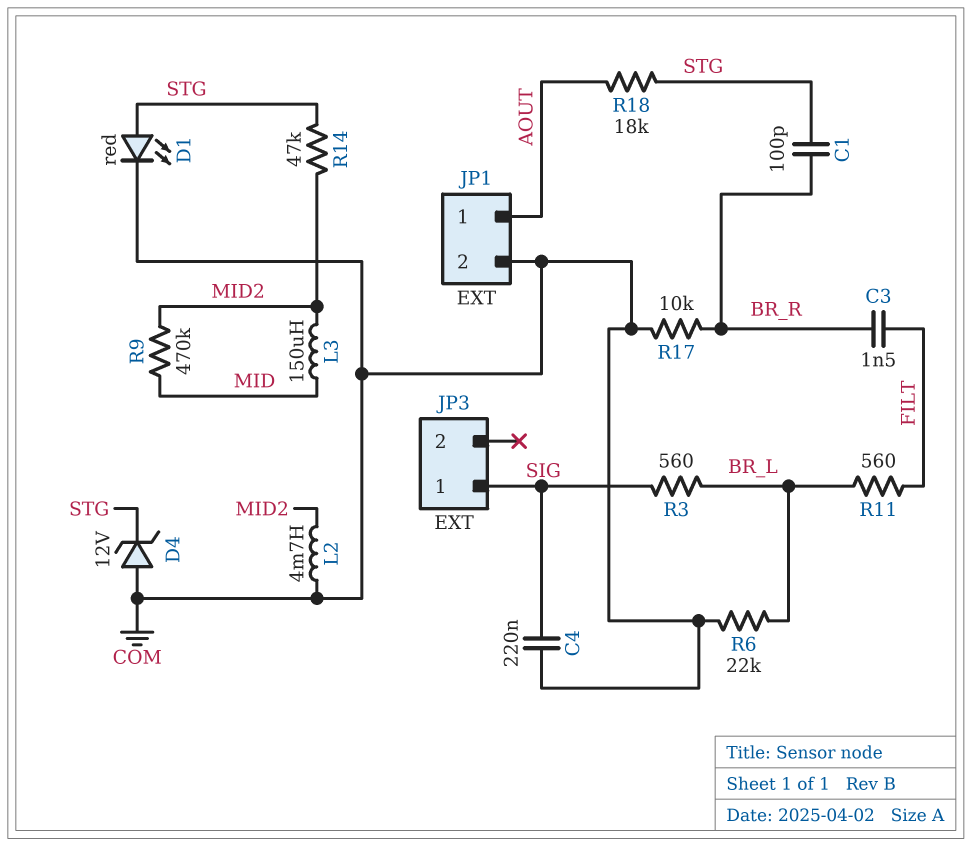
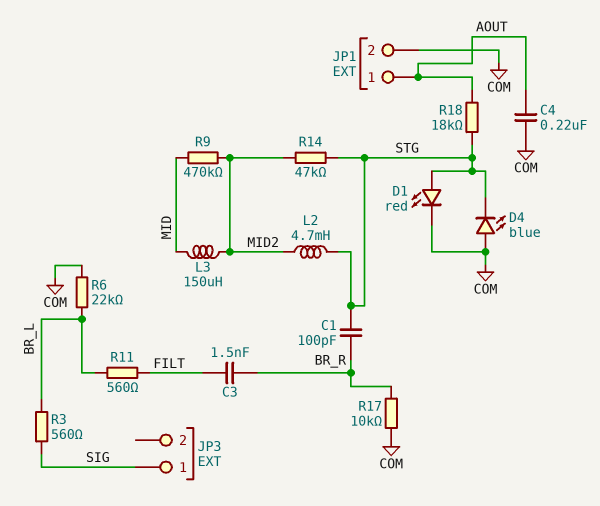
C4: 220nF (COM, SIG) -> 220nF (AOUT, COM)
D4: zener 12V (A COM, K STG) -> LED blue (A COM, K STG)
L2: 4.7mH (COM, MID2) -> 4.7mH (MID2, STG)

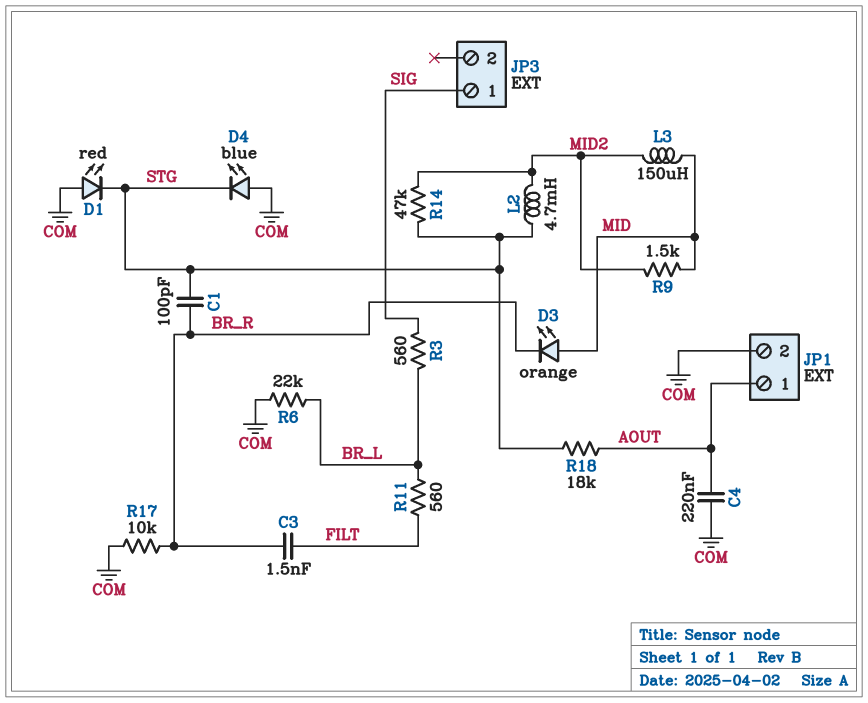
D1: LED red (A STG, K COM) -> LED red (A COM, K STG)
D3: none -> LED orange (A MID, K BR_R)
R9: 470k (MID, MID2) -> 1.5k (MID, MID2)

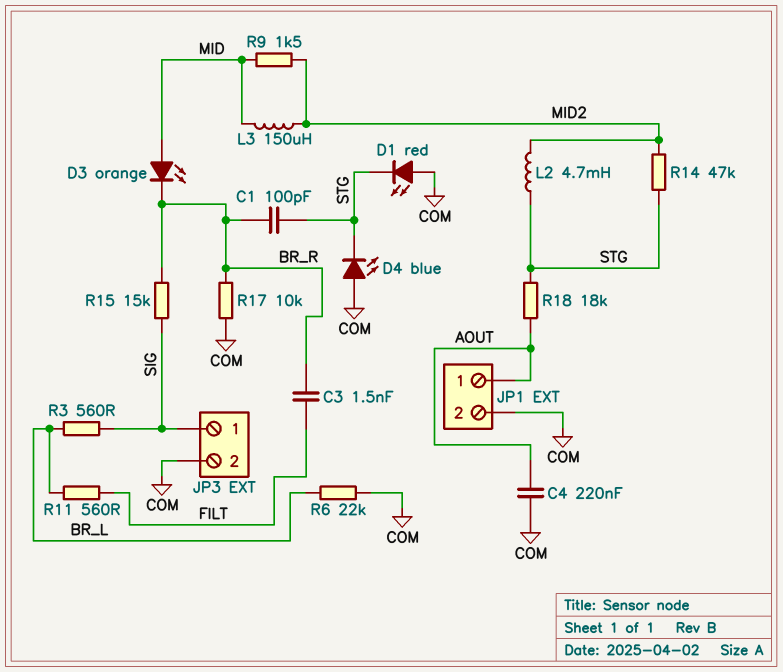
JP3 pin 2: none -> COM
R15: none -> 15k (BR_R, SIG)

